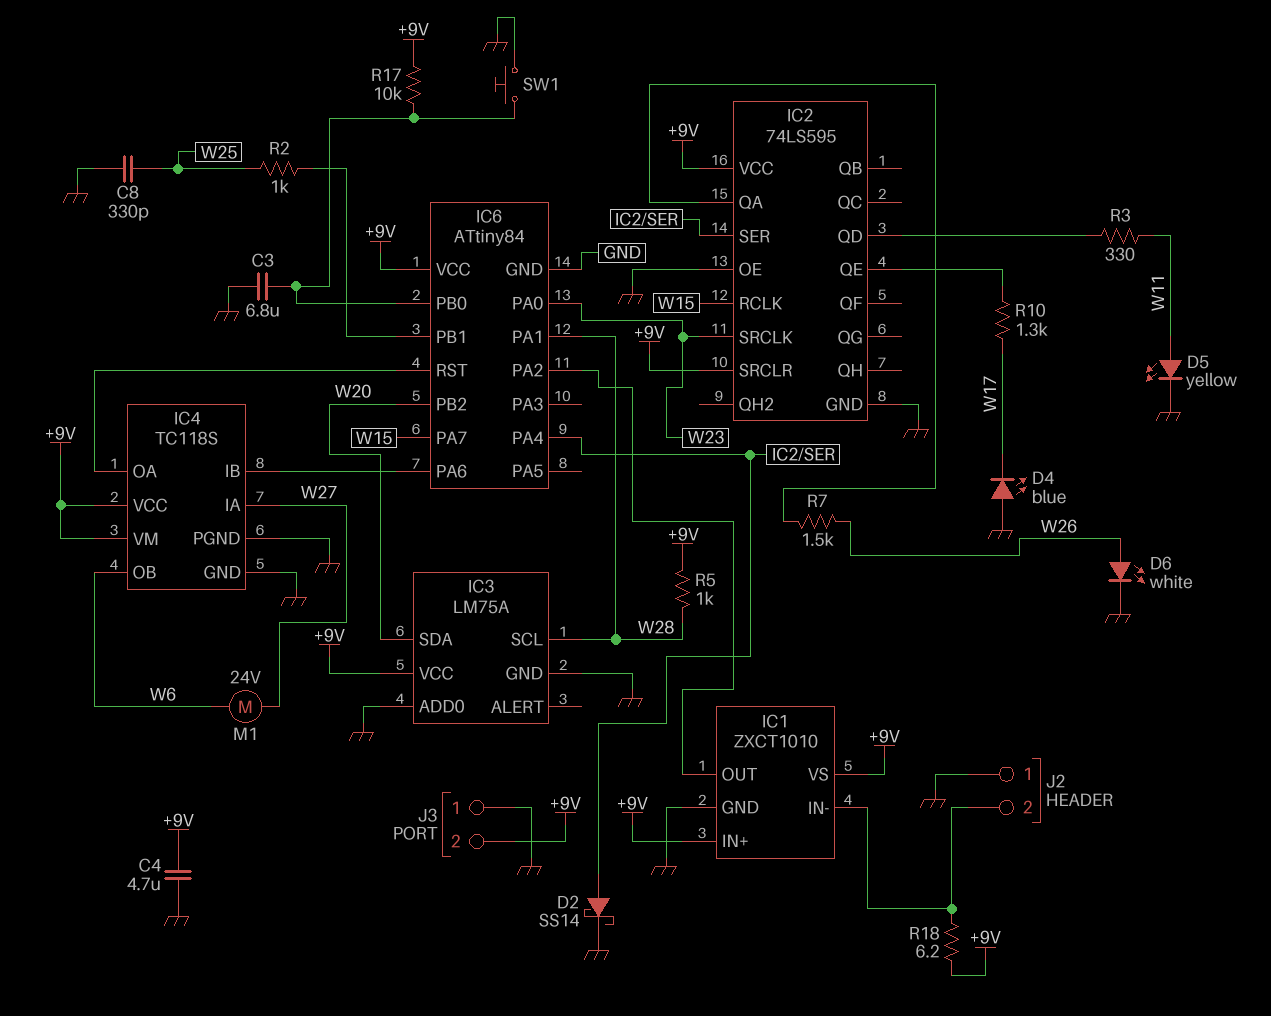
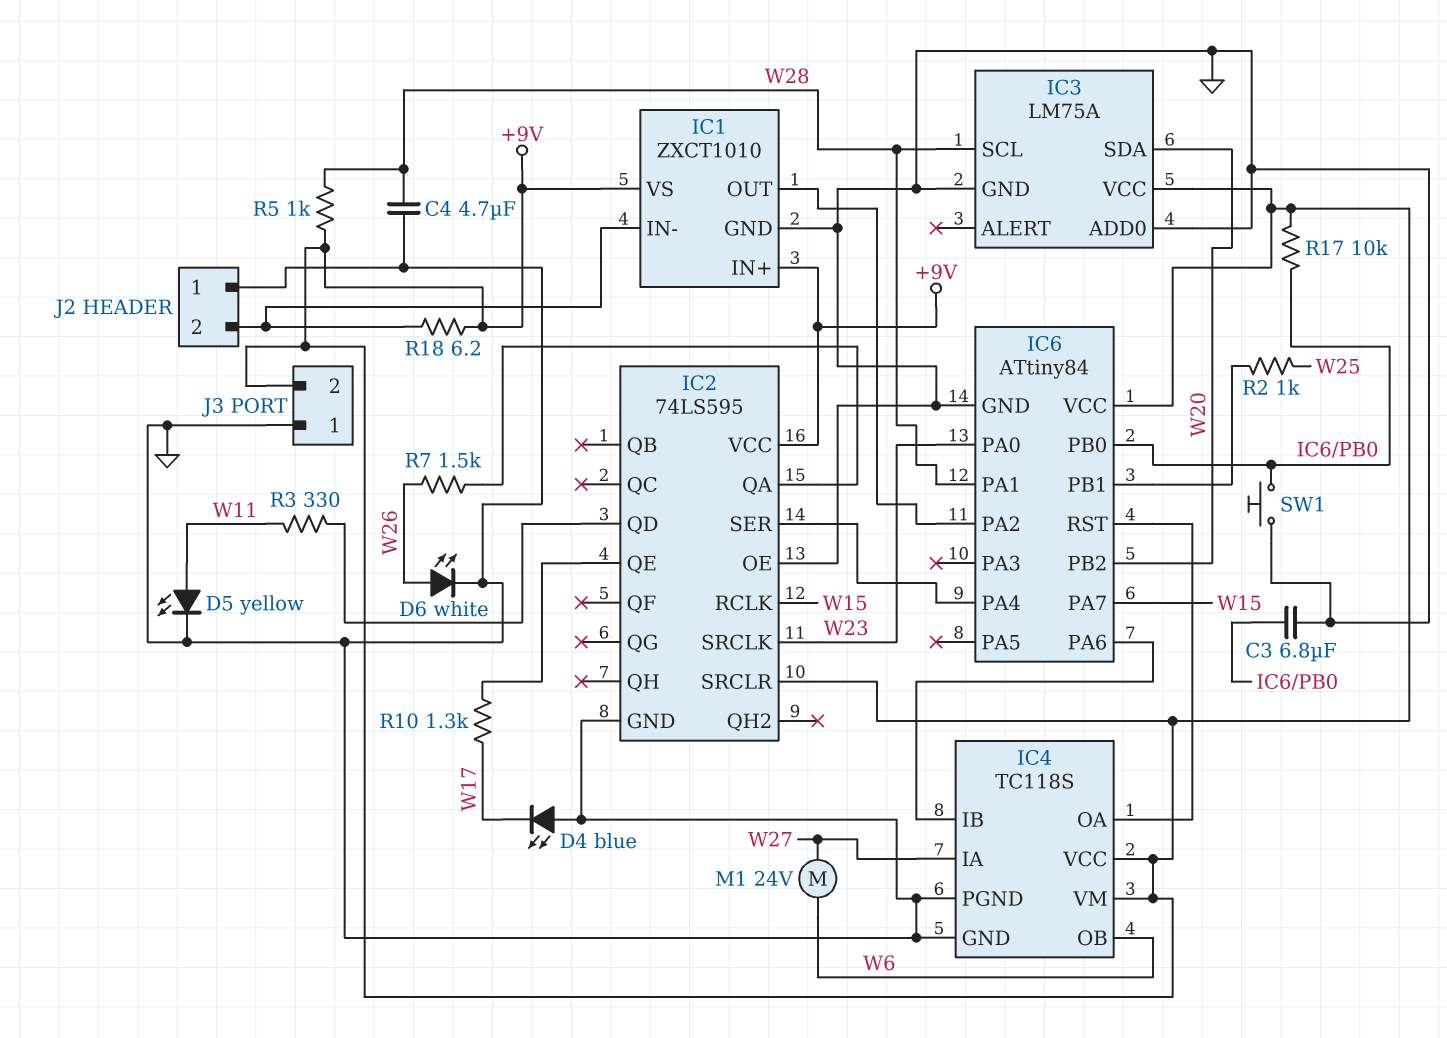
C4: 4.7uF (+9V, GND) -> 4.7uF (GND, W28)
C8: 330pF (GND, W25) -> none
D2: schottky SS14 (A IC2/SER, K GND) -> none

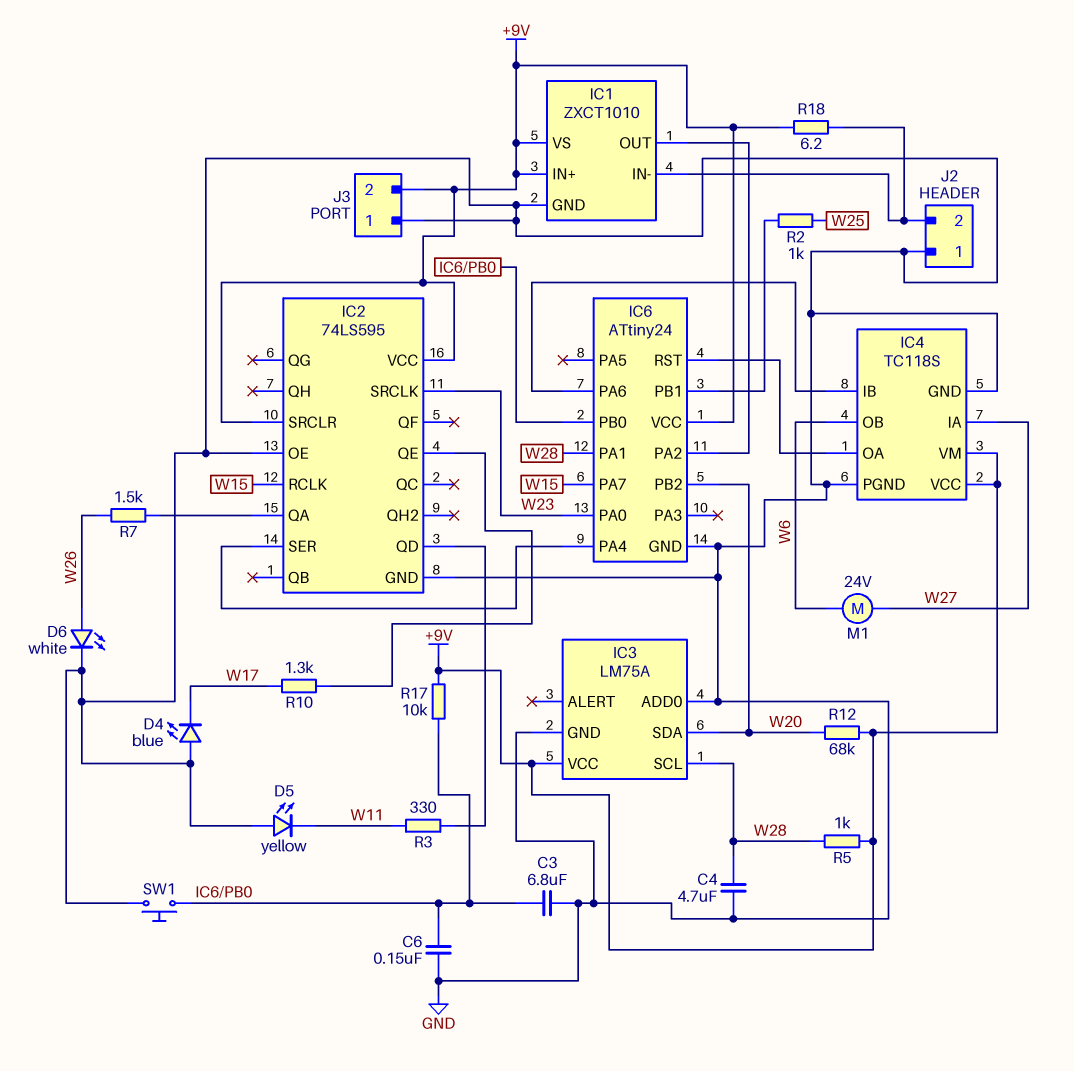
C6: none -> 150nF (GND, IC6/PB0)
D5: LED yellow (A W11, K GND) -> LED yellow (A GND, K W11)
IC6: ATtiny84 -> ATtiny24
R12: none -> 68k (+9V, W20)

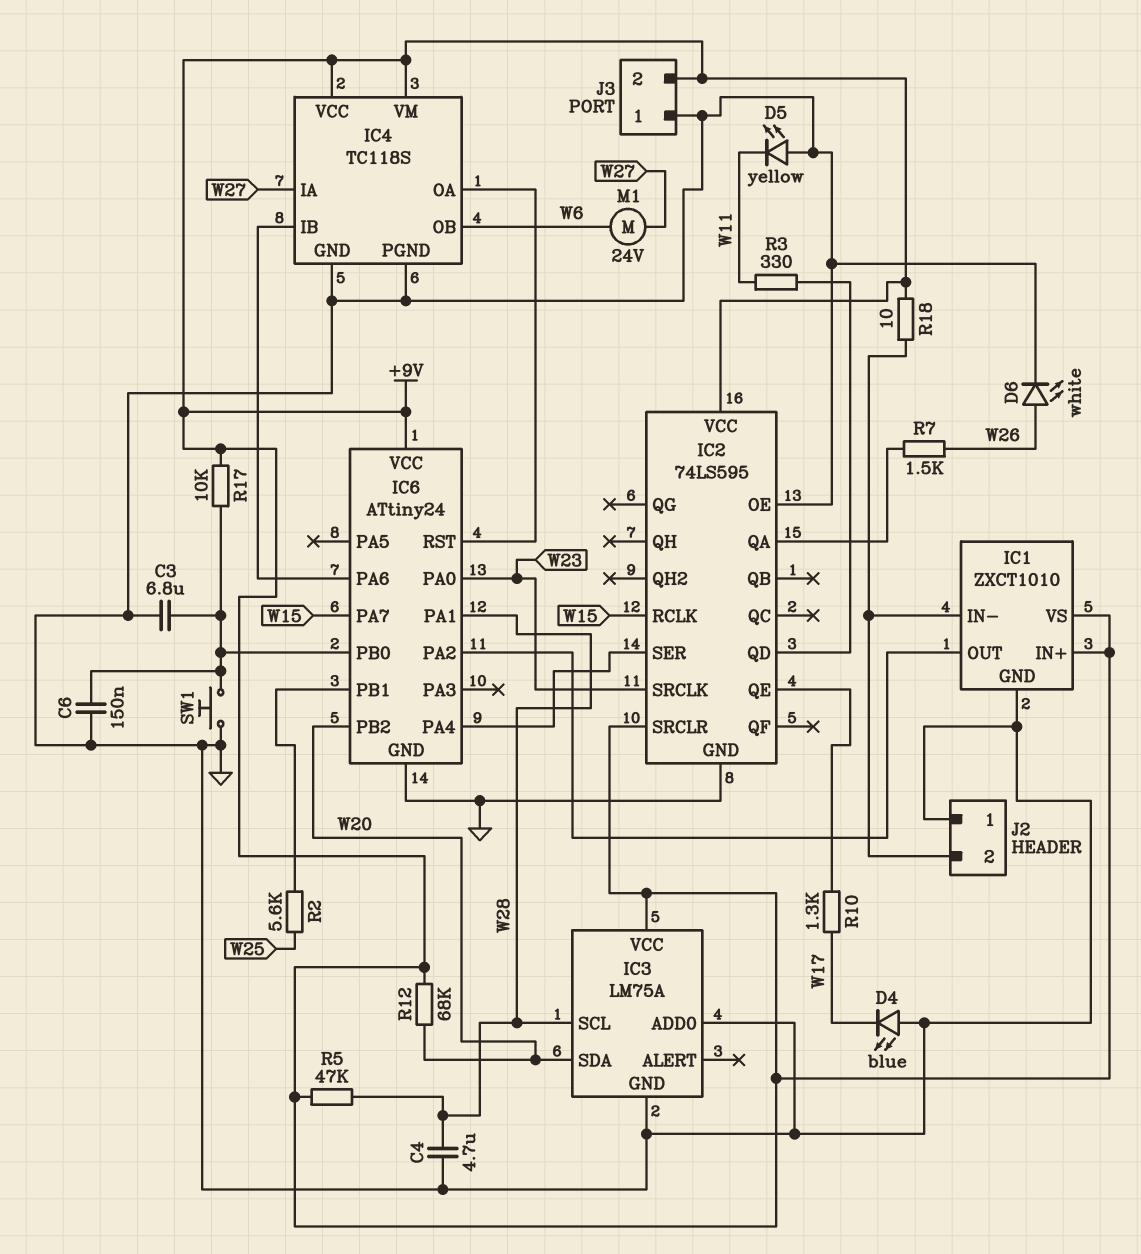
R2: 1k (IC6/PB1, W25) -> 5.6k (IC6/PB1, W25)
R5: 1k (+9V, W28) -> 47k (+9V, W28)
R18: 6.2 (+9V, IC1/IN-) -> 10 (+9V, IC1/IN-)

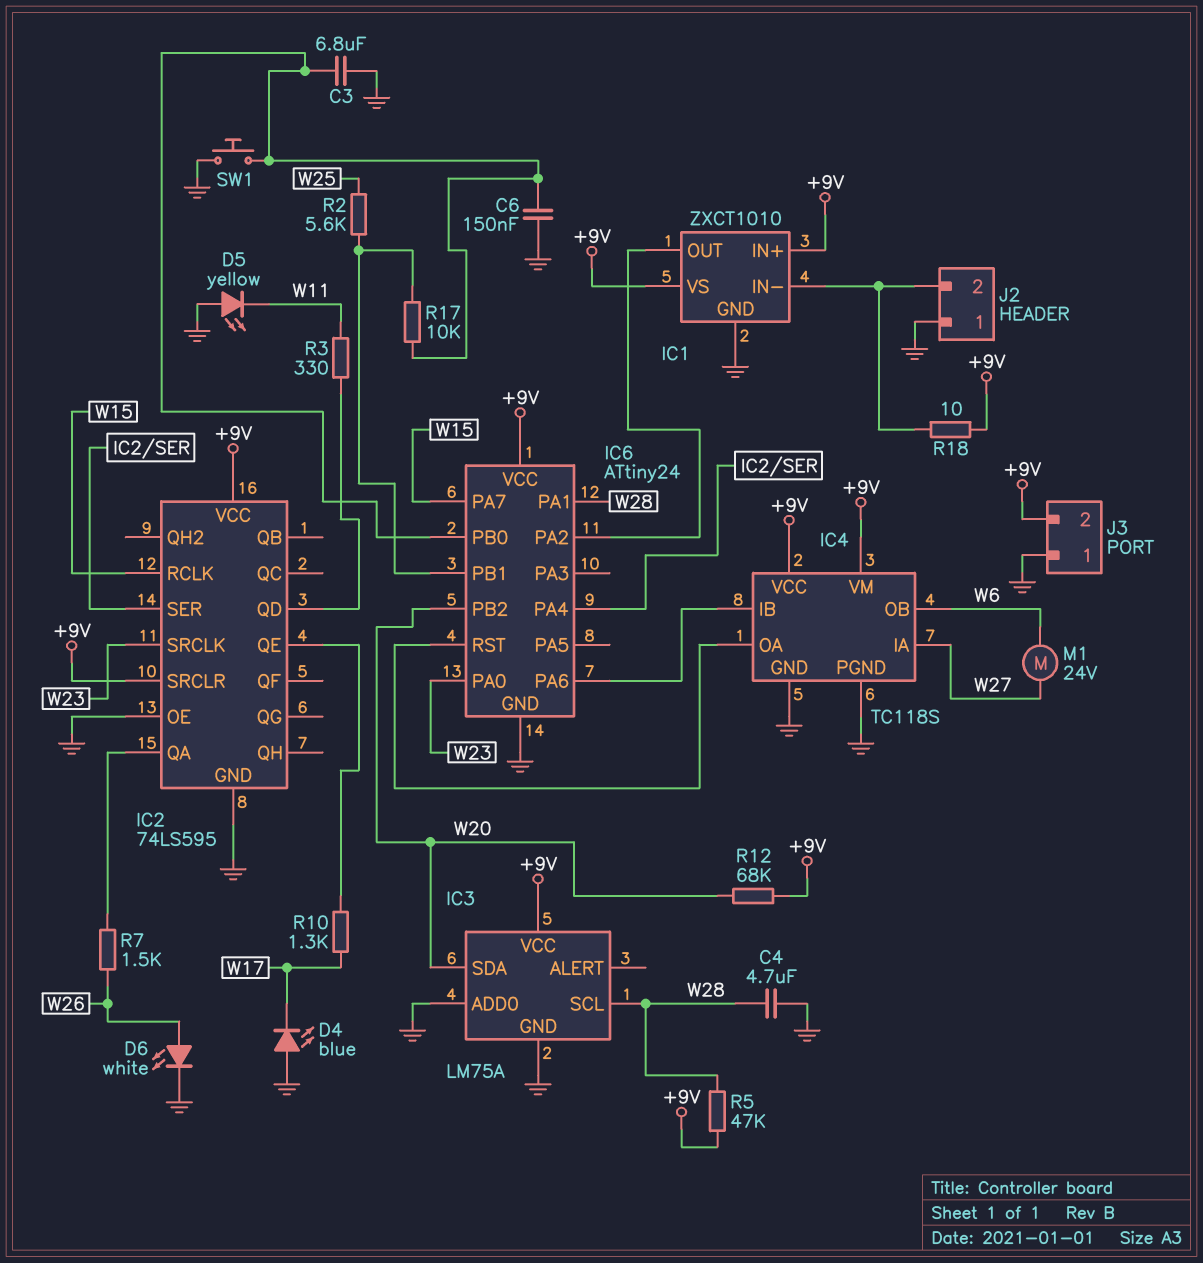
R17: 10k (+9V, IC6/PB0) -> 10k (IC6/PB0, IC6/PB1)

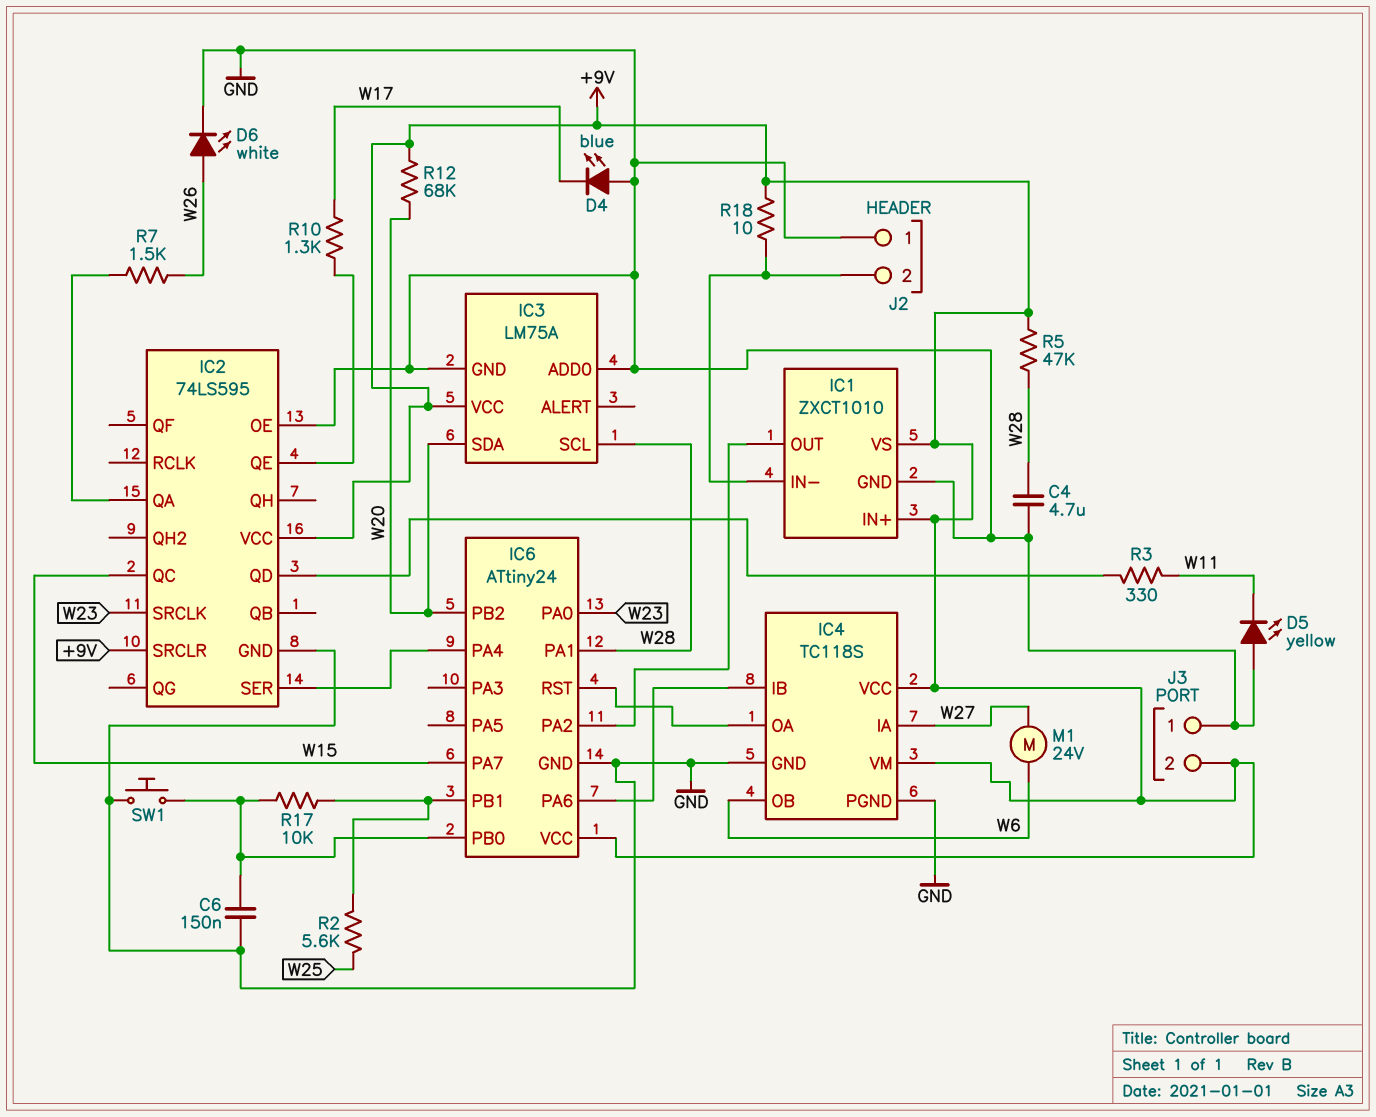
C3: 6.8uF (GND, IC6/PB0) -> none
IC2 pin QC: none -> W15
IC2 pin RCLK: W15 -> none

